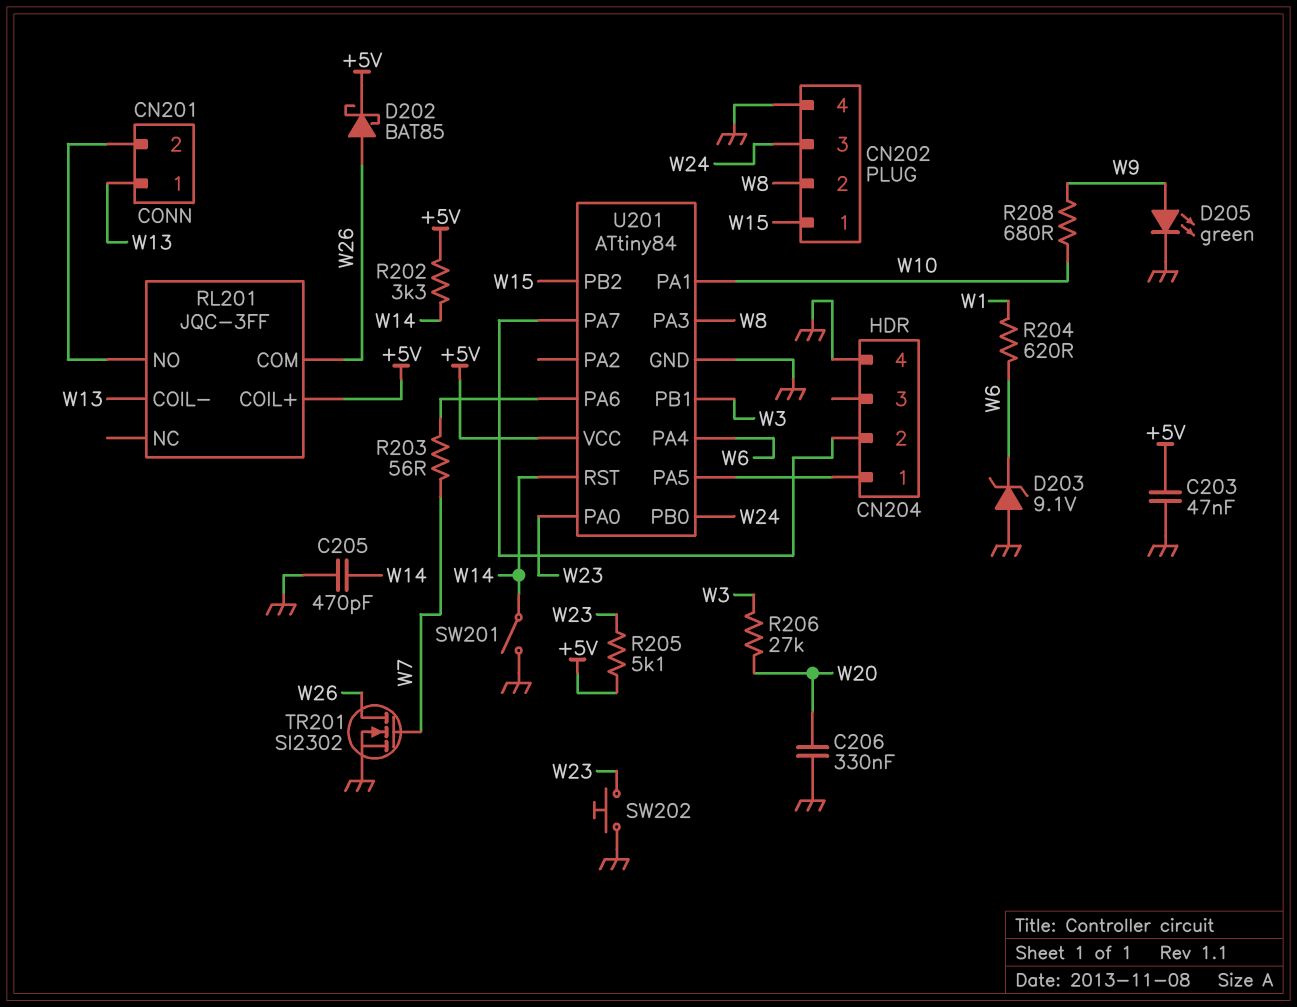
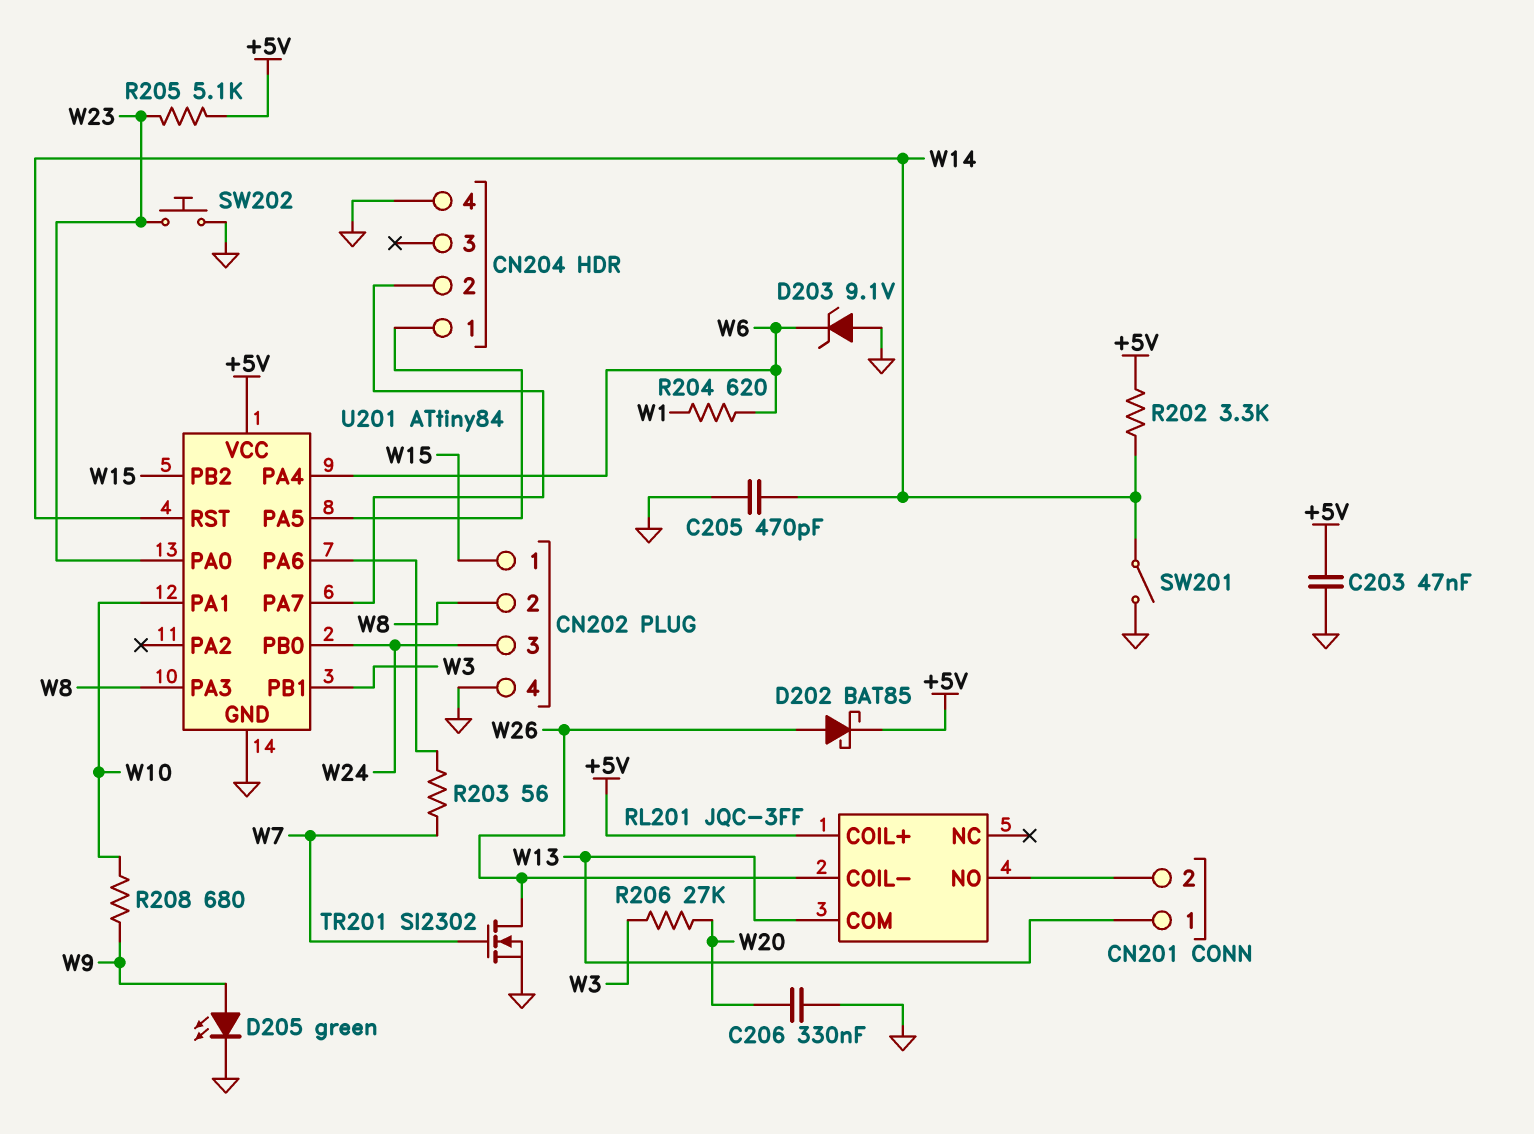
RL201 pin COIL-: W13 -> W26
RL201 pin COM: W26 -> W13

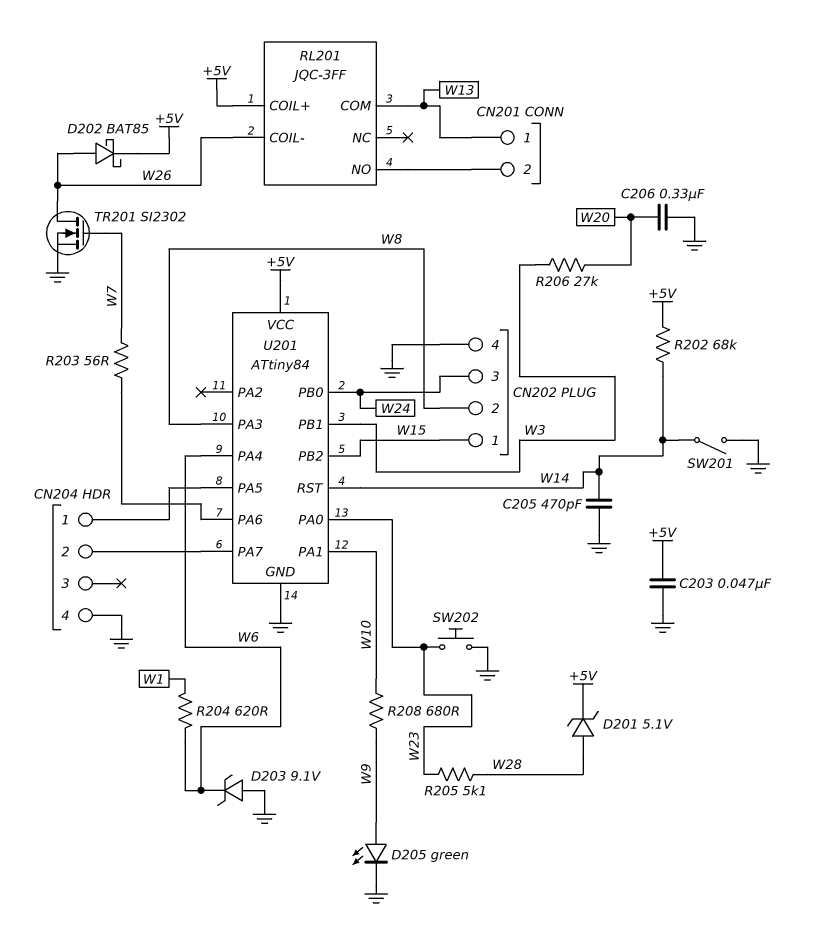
D201: none -> zener 5.1V (A W28, K +5V)
R202: 3.3k (+5V, W14) -> 68k (+5V, W14)
R205: 5.1k (+5V, W23) -> 5.1k (W23, W28)

